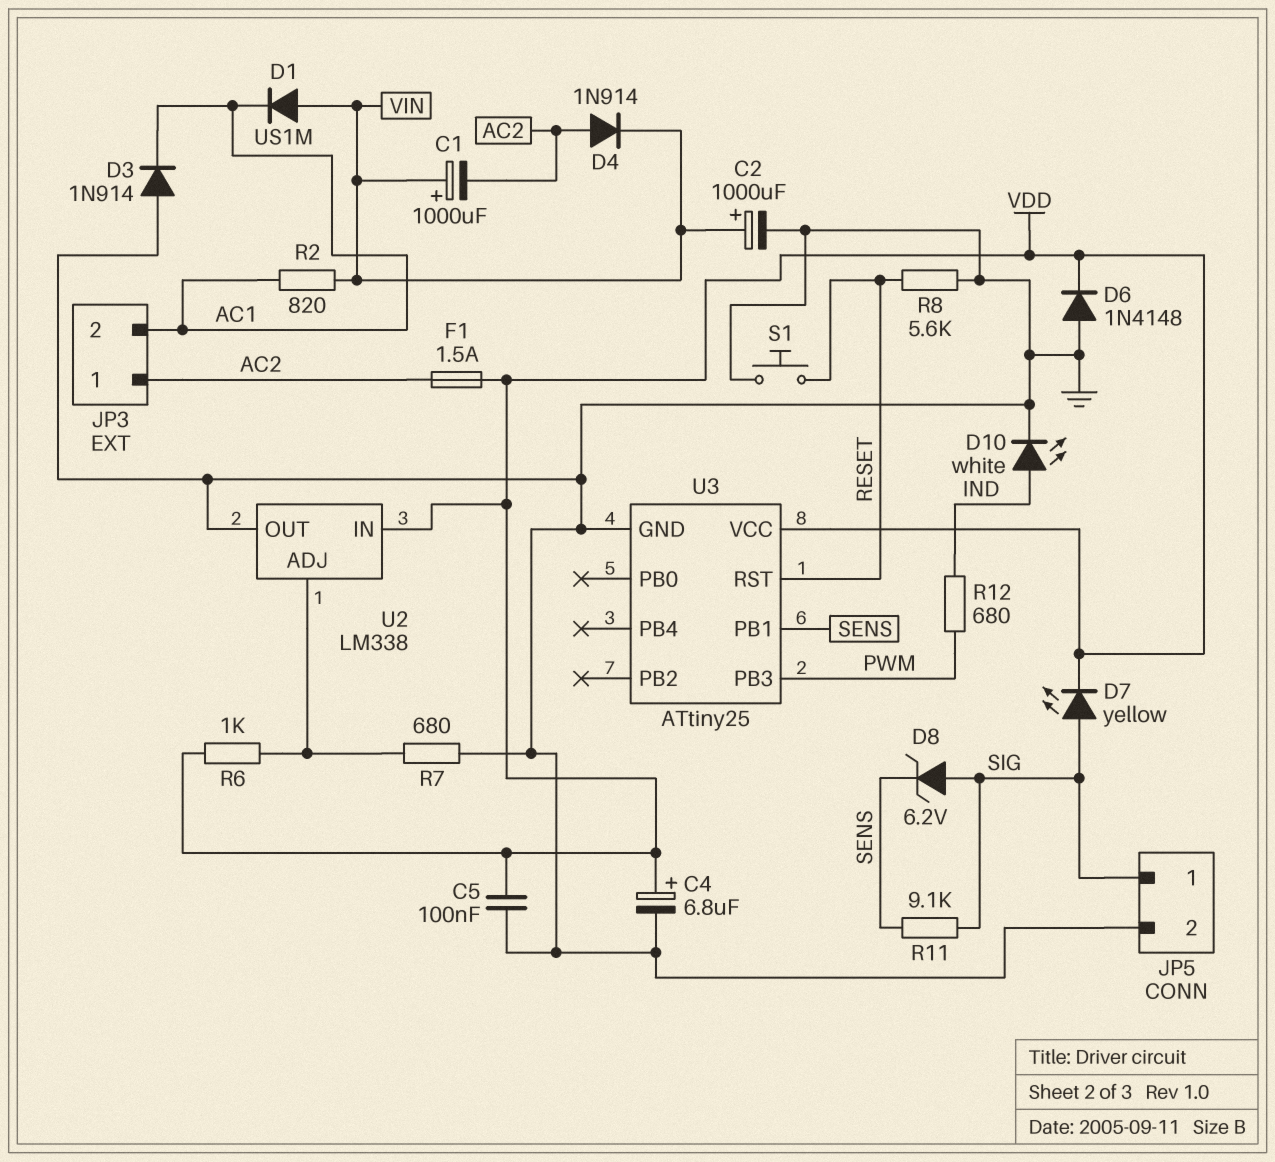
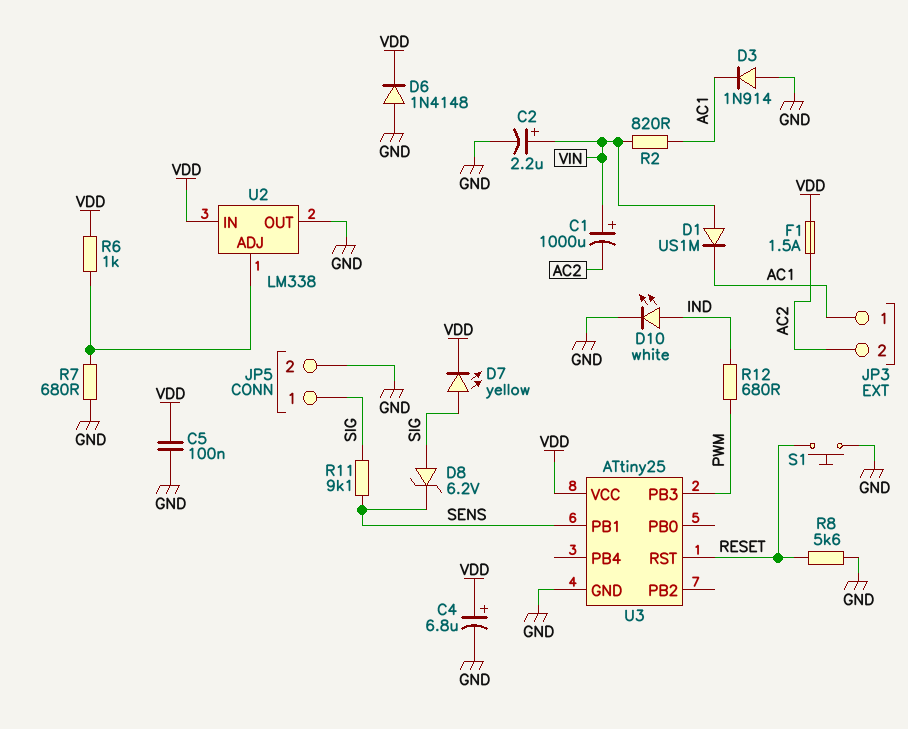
C2: 1000uF (plus VIN, minus GND) -> 2.2uF (plus VIN, minus GND)
D4: diode 1N914 (A AC2, K VIN) -> none
JP3 pin 1: AC2 -> AC1
JP3 pin 2: AC1 -> AC2

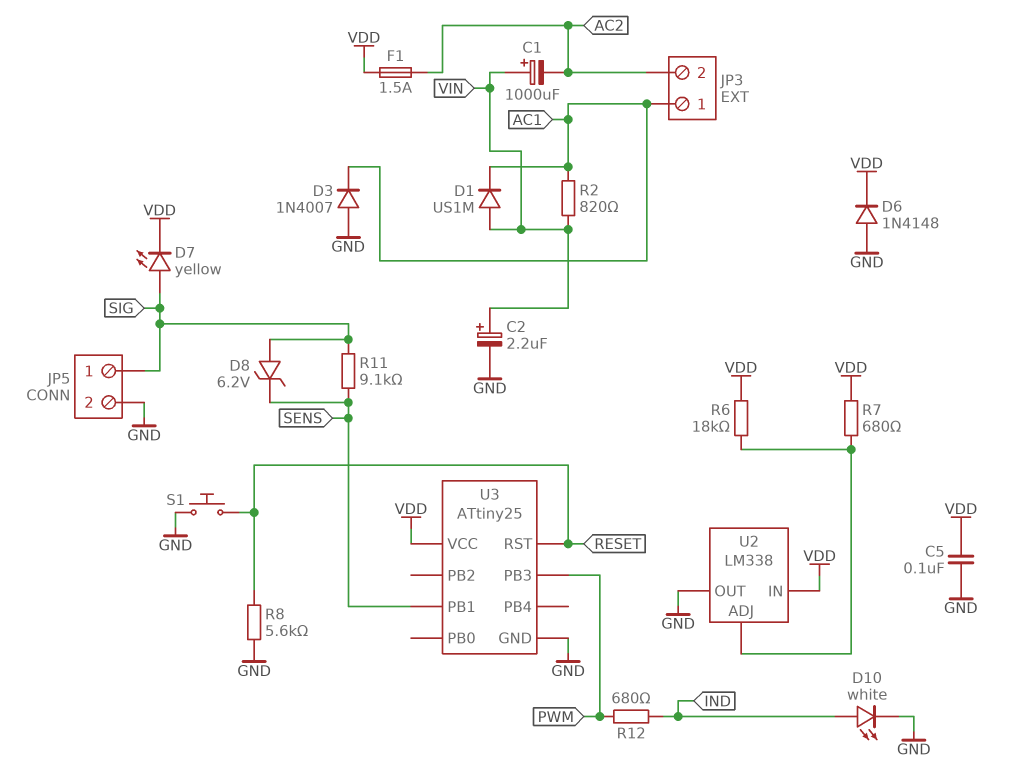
C4: 6.8uF (plus VDD, minus GND) -> none
D3: diode 1N914 (A GND, K AC1) -> diode 1N4007 (A GND, K AC1)
R6: 1k (U2/ADJ, VDD) -> 18k (U2/ADJ, VDD)
R7: 680 (GND, U2/ADJ) -> 680 (U2/ADJ, VDD)

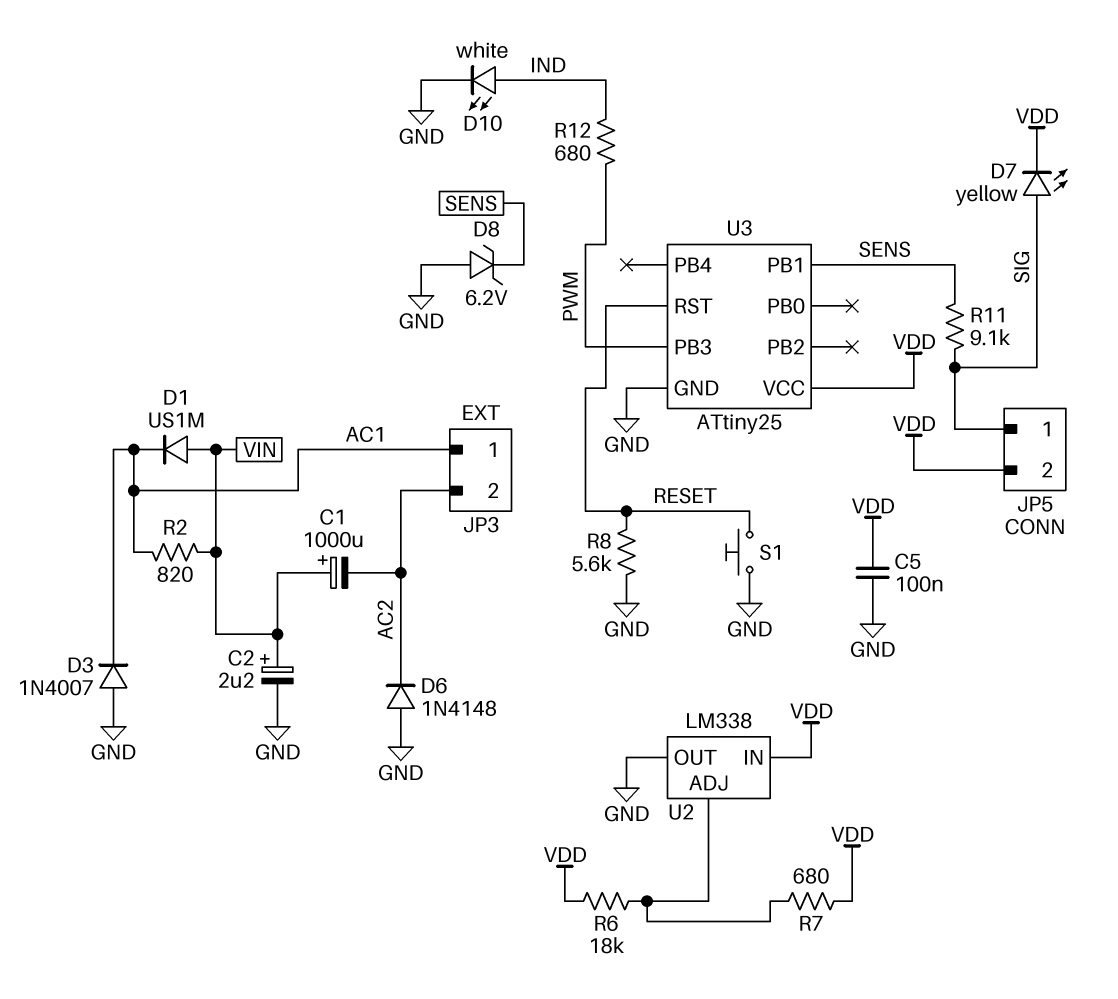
D6: diode 1N4148 (A GND, K VDD) -> diode 1N4148 (A GND, K AC2)
D8: zener 6.2V (A SIG, K SENS) -> zener 6.2V (A GND, K SENS)
F1: 1.5A (AC2, VDD) -> none
JP5 pin 2: GND -> VDD

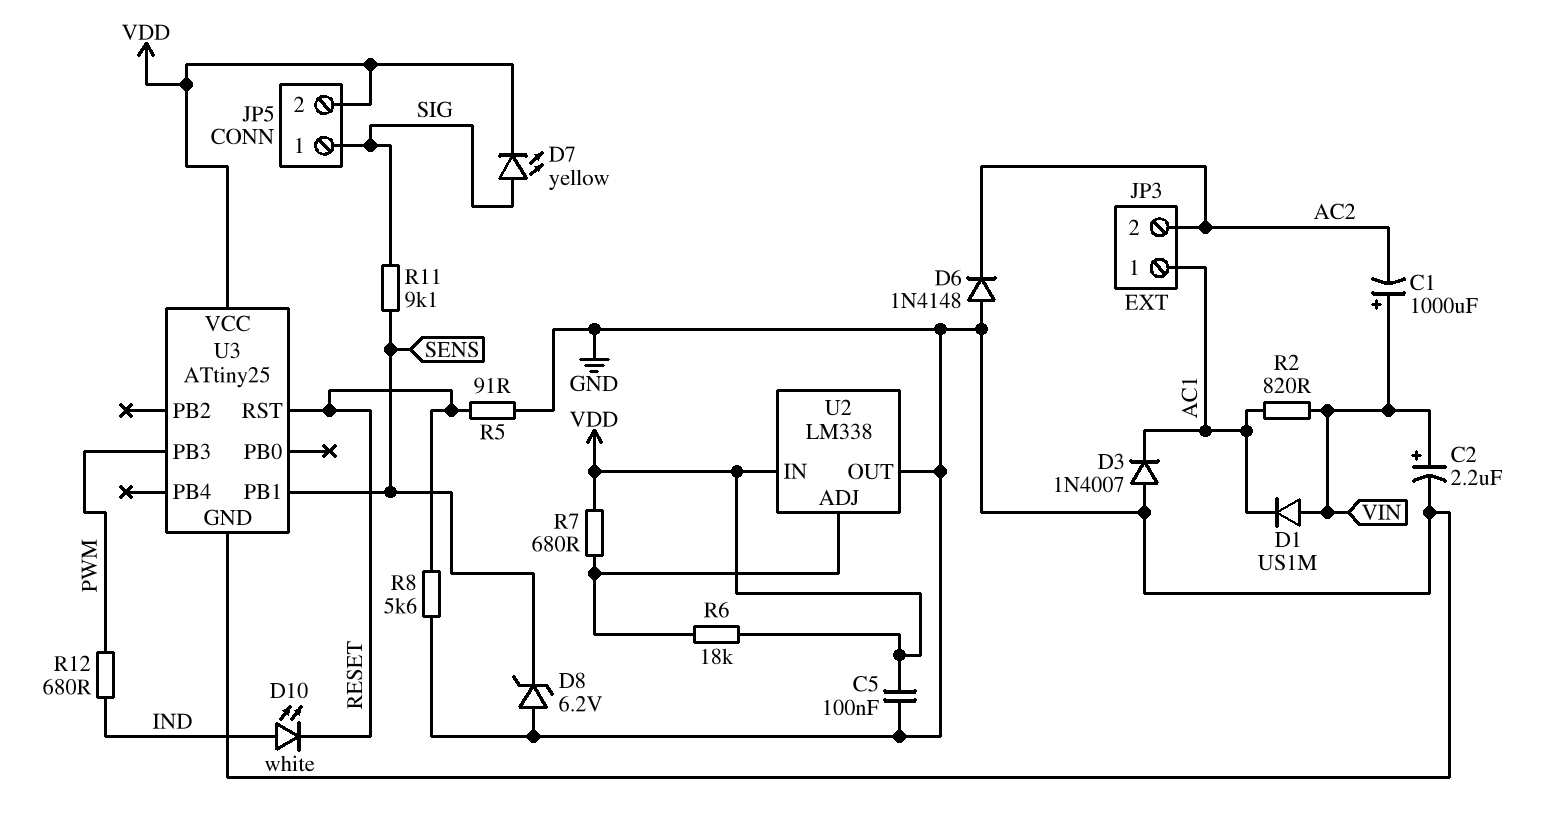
D10: LED white (A IND, K GND) -> LED white (A IND, K RESET)
R5: none -> 91 (GND, RESET)
S1: button (GND, RESET) -> none

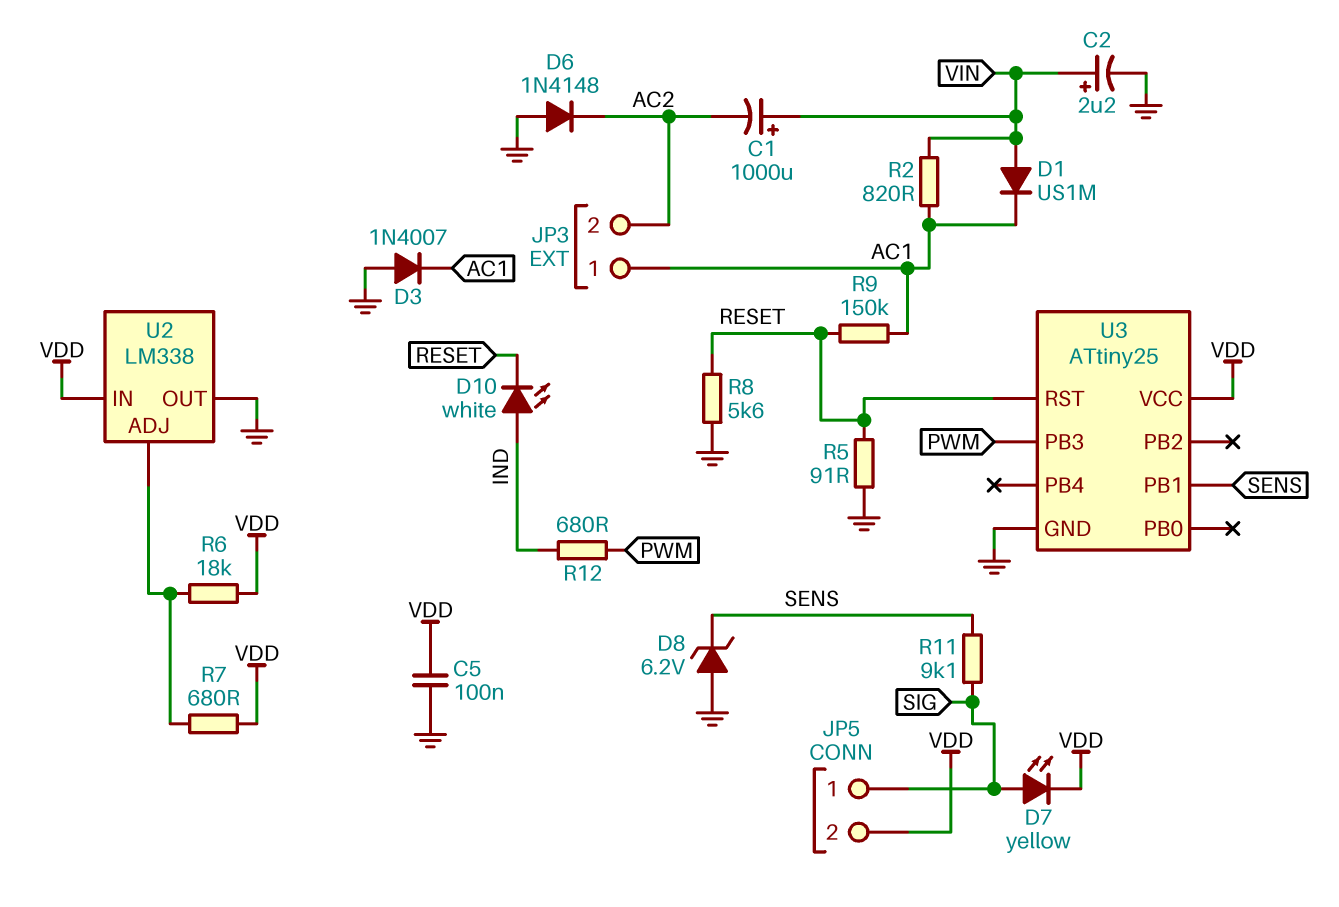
R9: none -> 150k (AC1, RESET)

